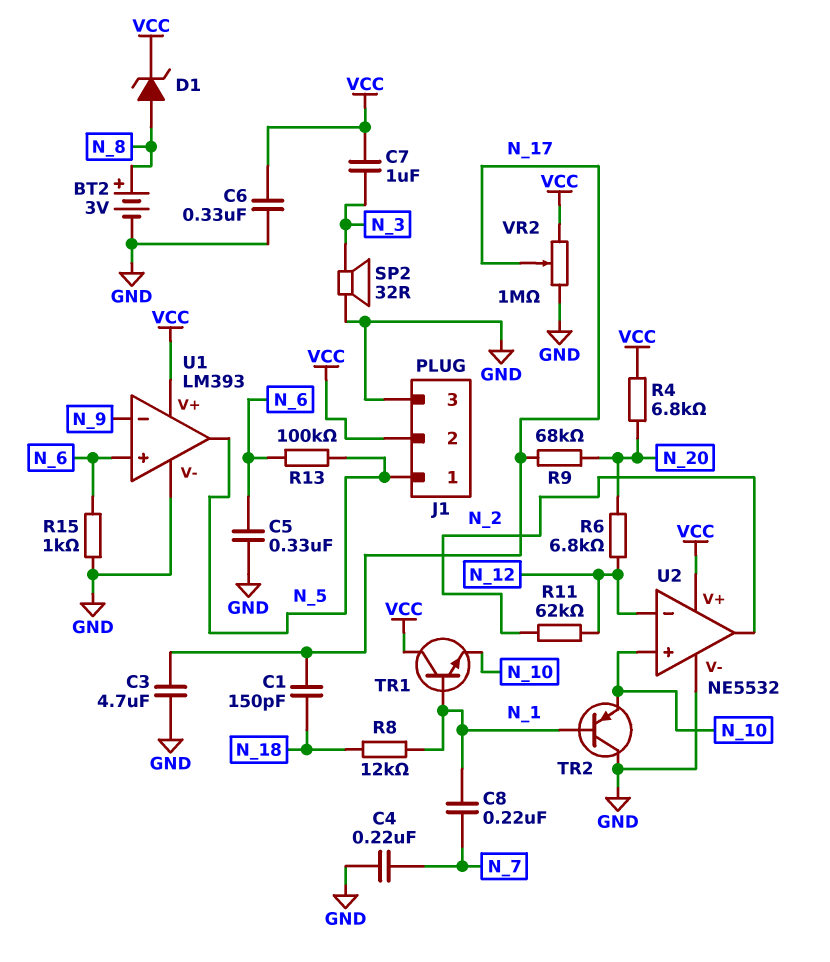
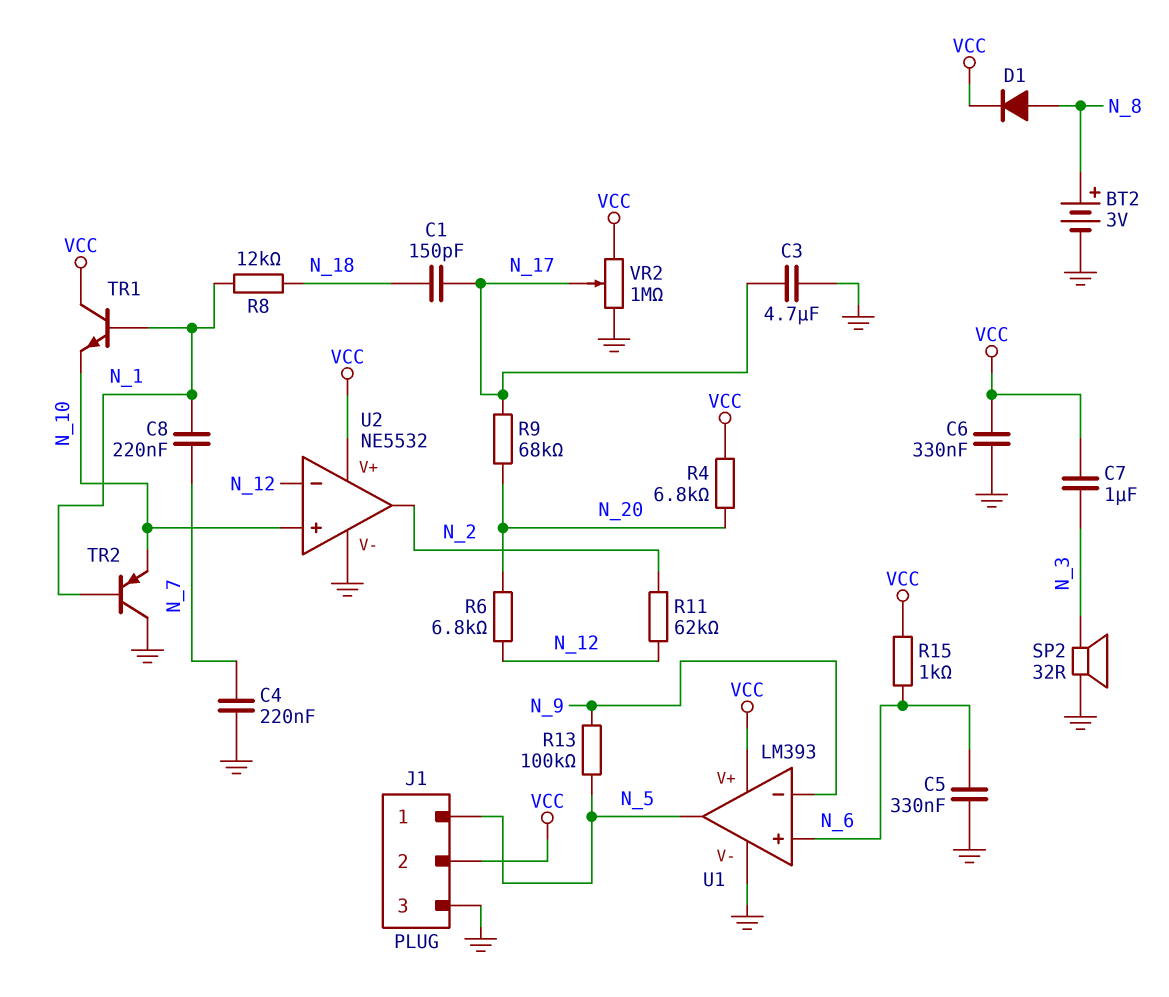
D1: zener (A N_8, K VCC) -> diode (A N_8, K VCC)
R13: 100k (N_5, N_6) -> 100k (N_5, N_9)
R15: 1k (GND, N_6) -> 1k (N_6, VCC)

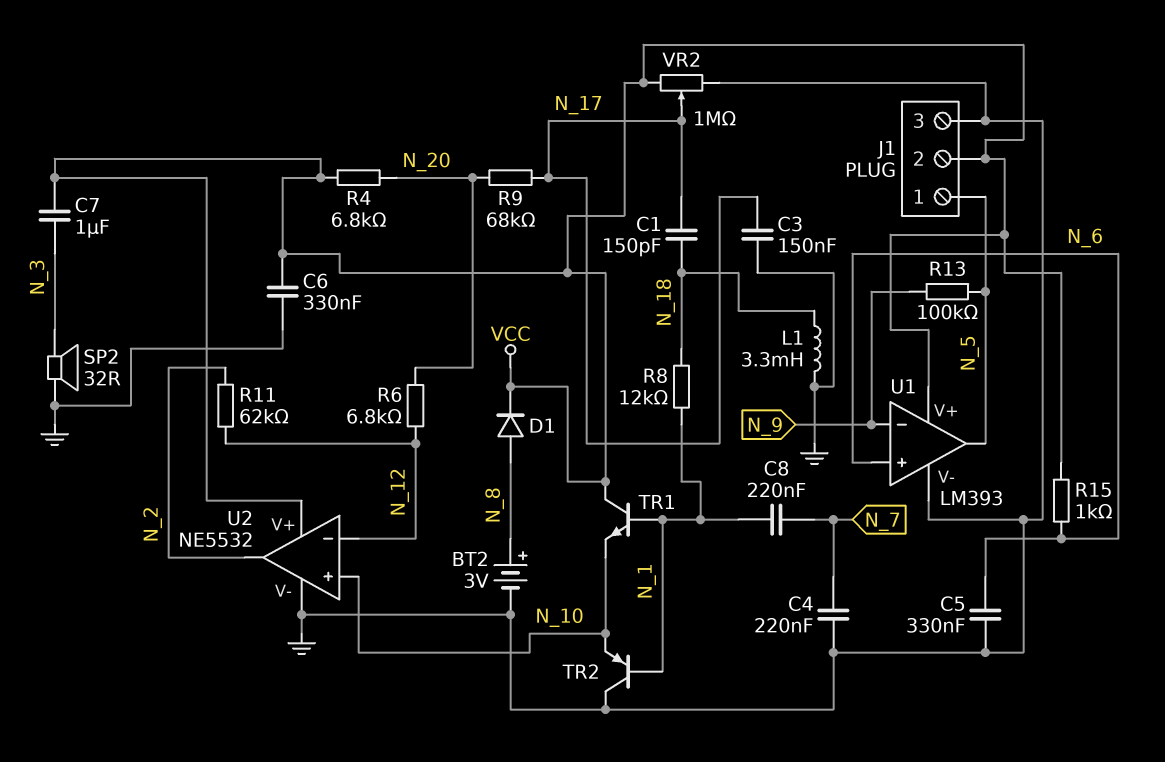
C3: 4.7uF (GND, N_17) -> 150nF (GND, N_17)
L1: none -> 3.3mH (GND, N_18)

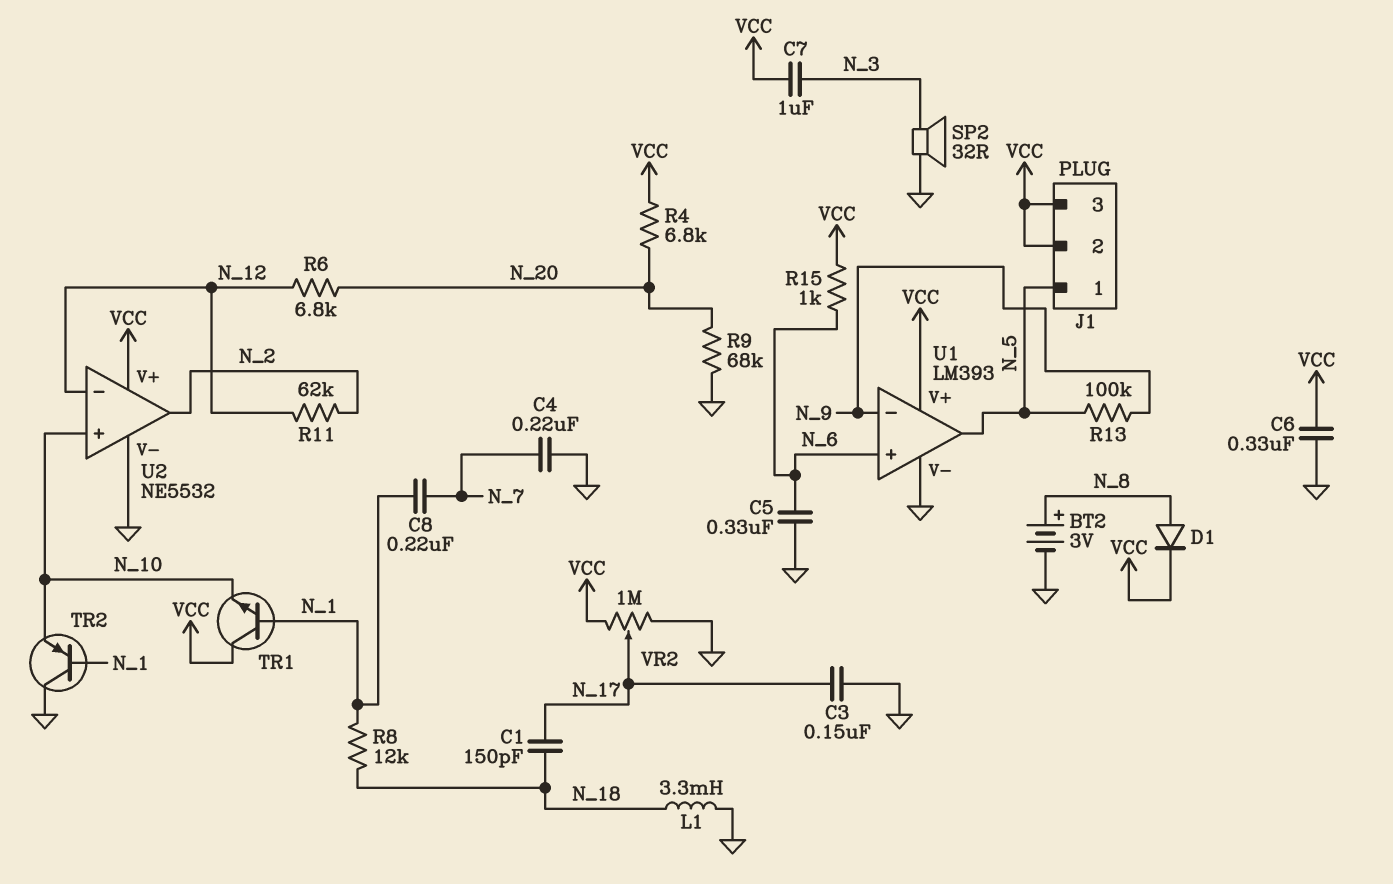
J1 pin 3: GND -> VCC
R9: 68k (N_17, N_20) -> 68k (GND, N_20)

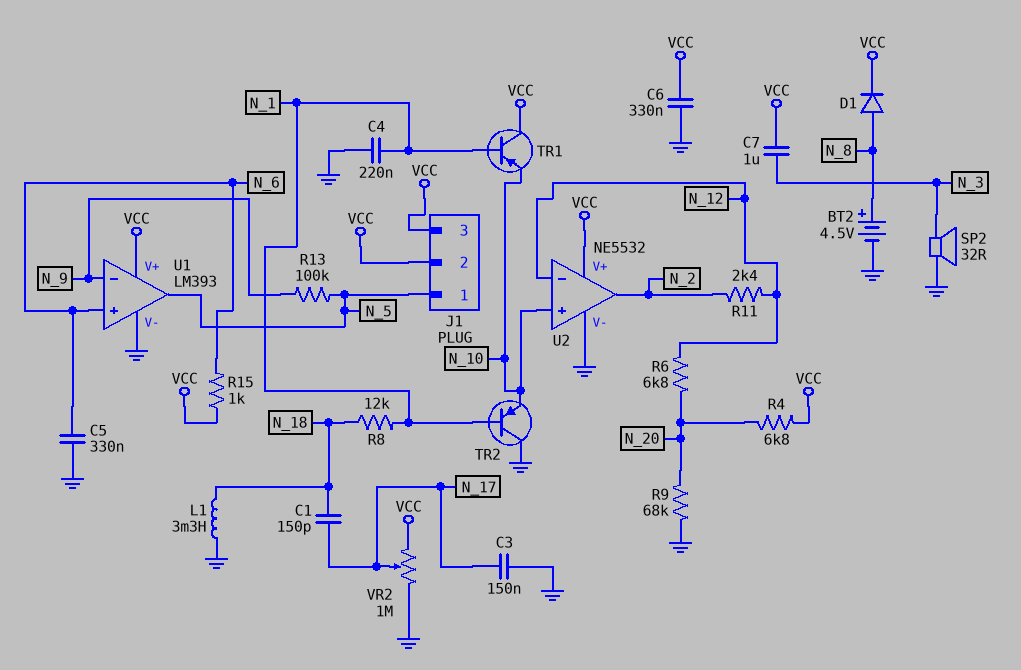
BT2: 3V (plus N_8, minus GND) -> 4.5V (plus N_8, minus GND)
C4: 220nF (GND, N_7) -> 220nF (GND, N_1)
C8: 220nF (N_1, N_7) -> none
R11: 62k (N_2, N_12) -> 2.4k (N_2, N_12)
TR1: NPN (B N_1, C VCC, E N_10) -> PNP (B N_1, C VCC, E N_10)

